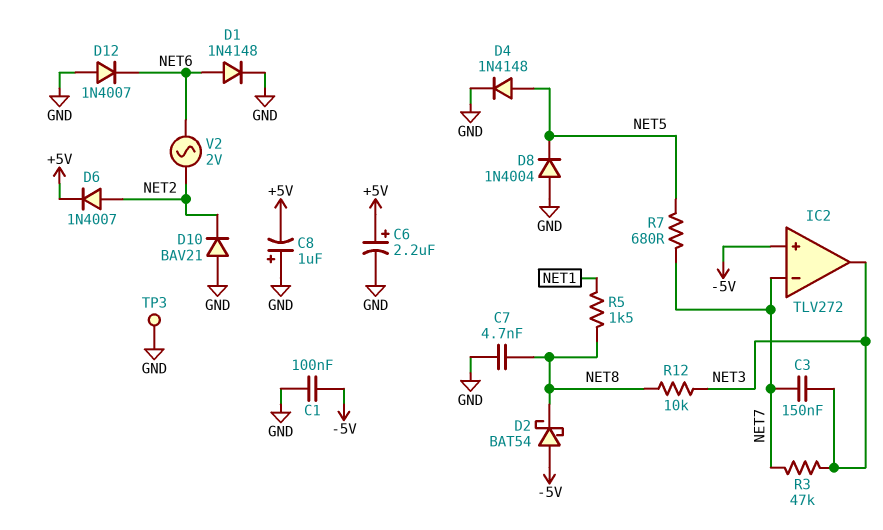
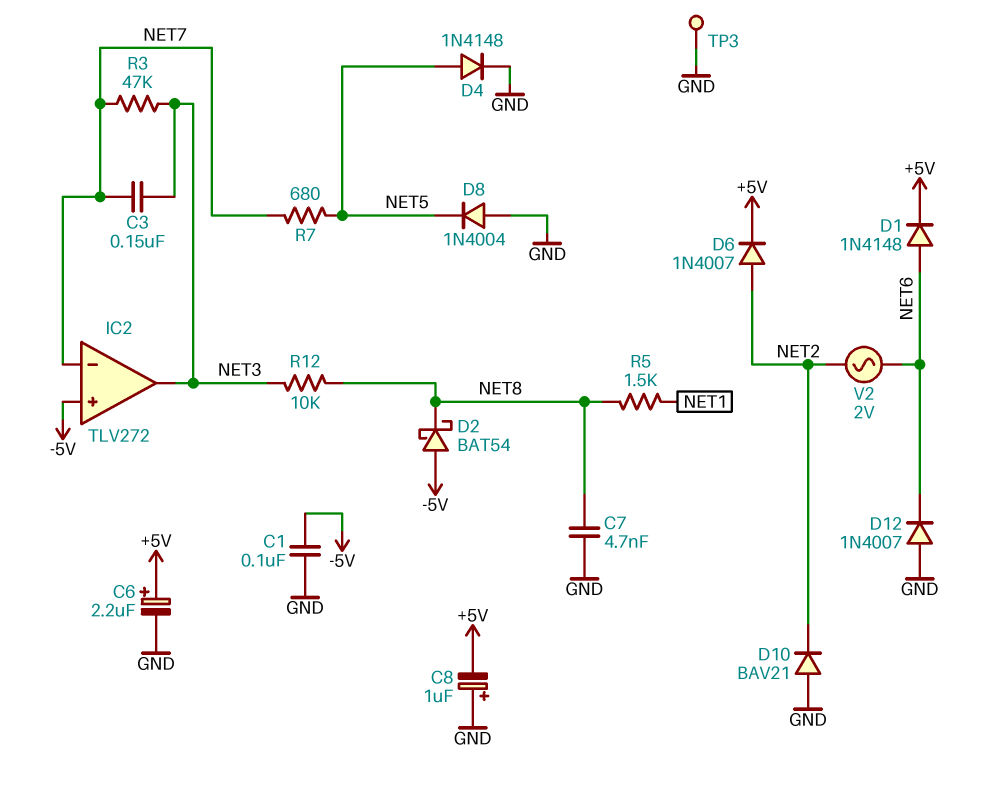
D1: diode 1N4148 (A NET6, K GND) -> diode 1N4148 (A NET6, K +5V)

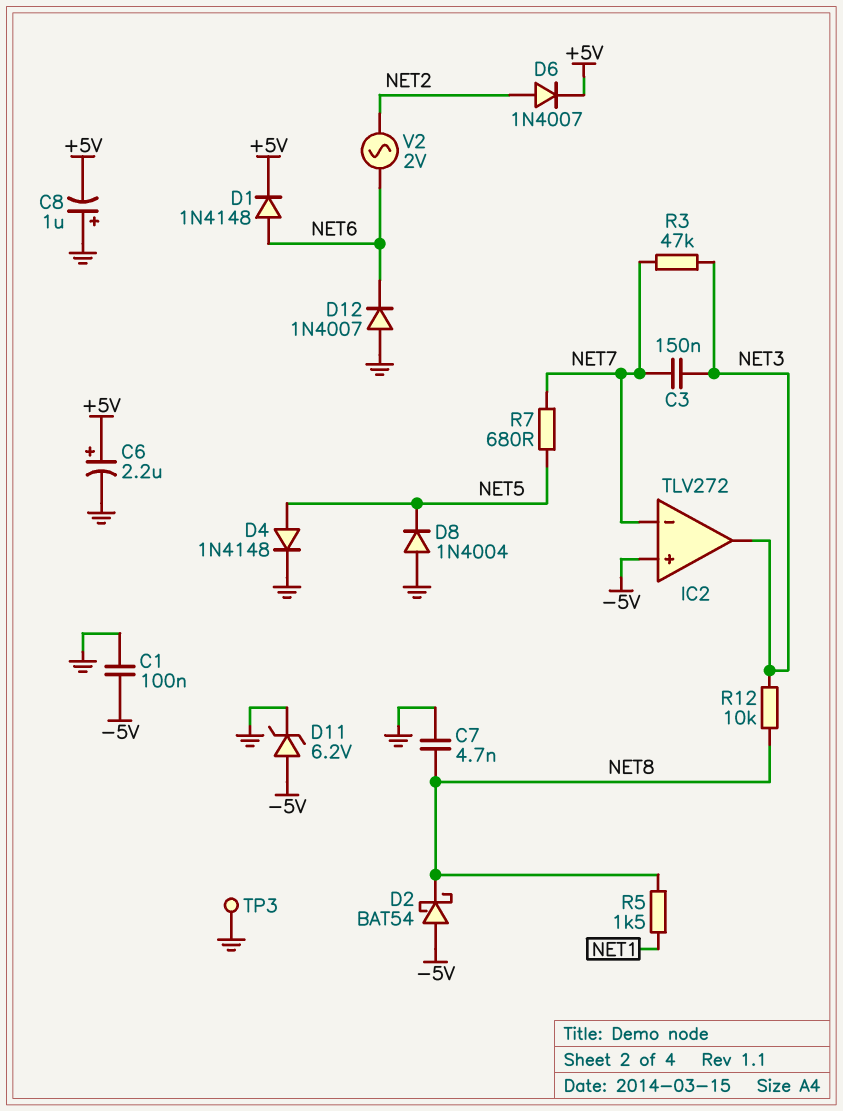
D10: diode BAV21 (A GND, K NET2) -> none
D11: none -> zener 6.2V (A -5V, K GND)

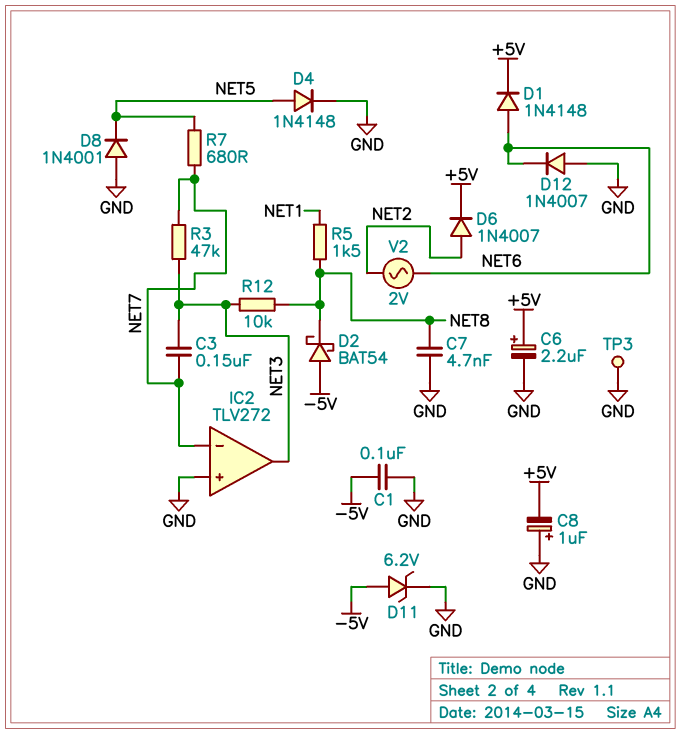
D8: diode 1N4004 (A GND, K NET5) -> diode 1N4001 (A GND, K NET5)
IC2 pin in+: -5V -> GND

